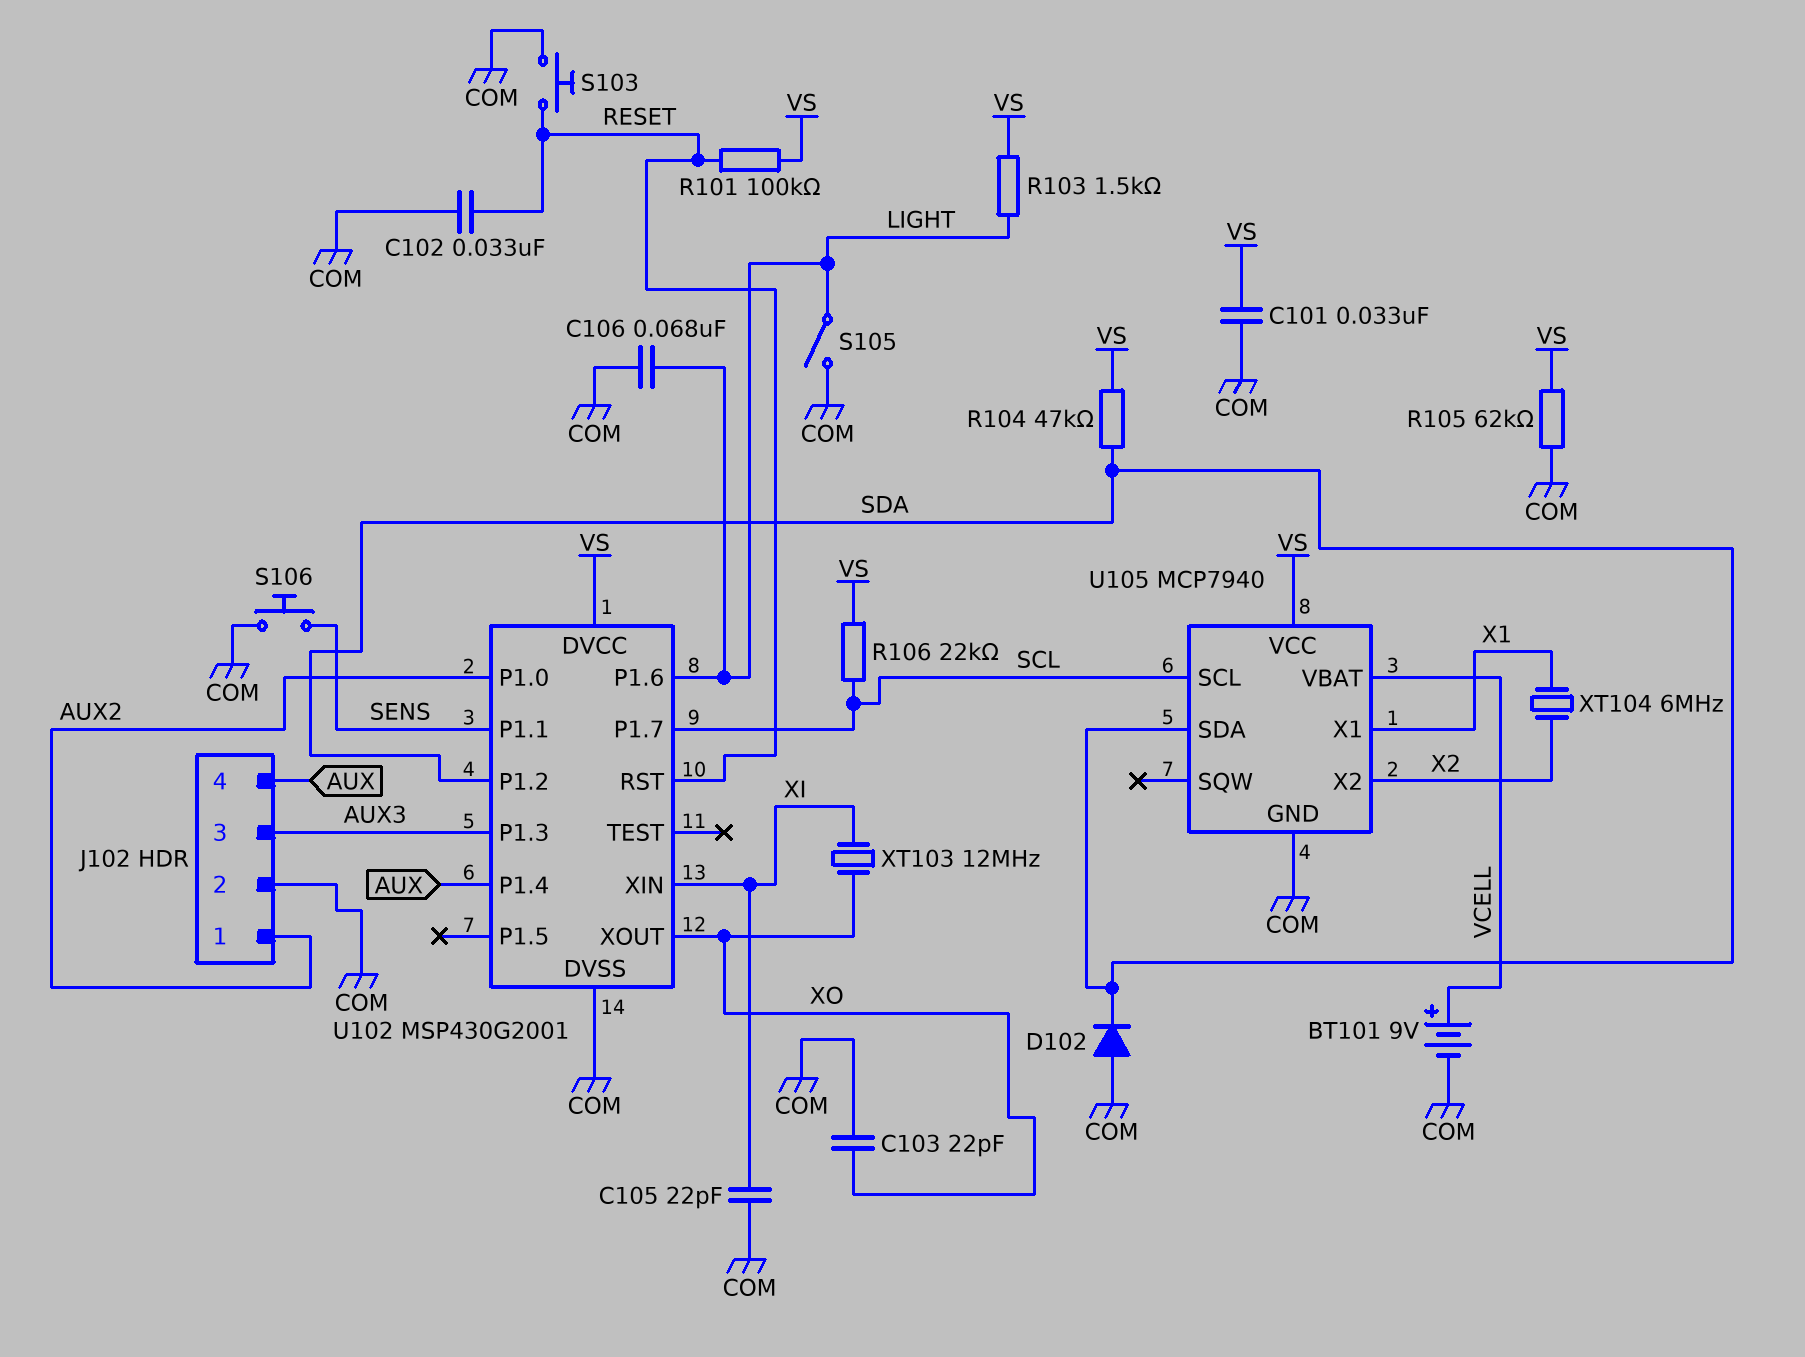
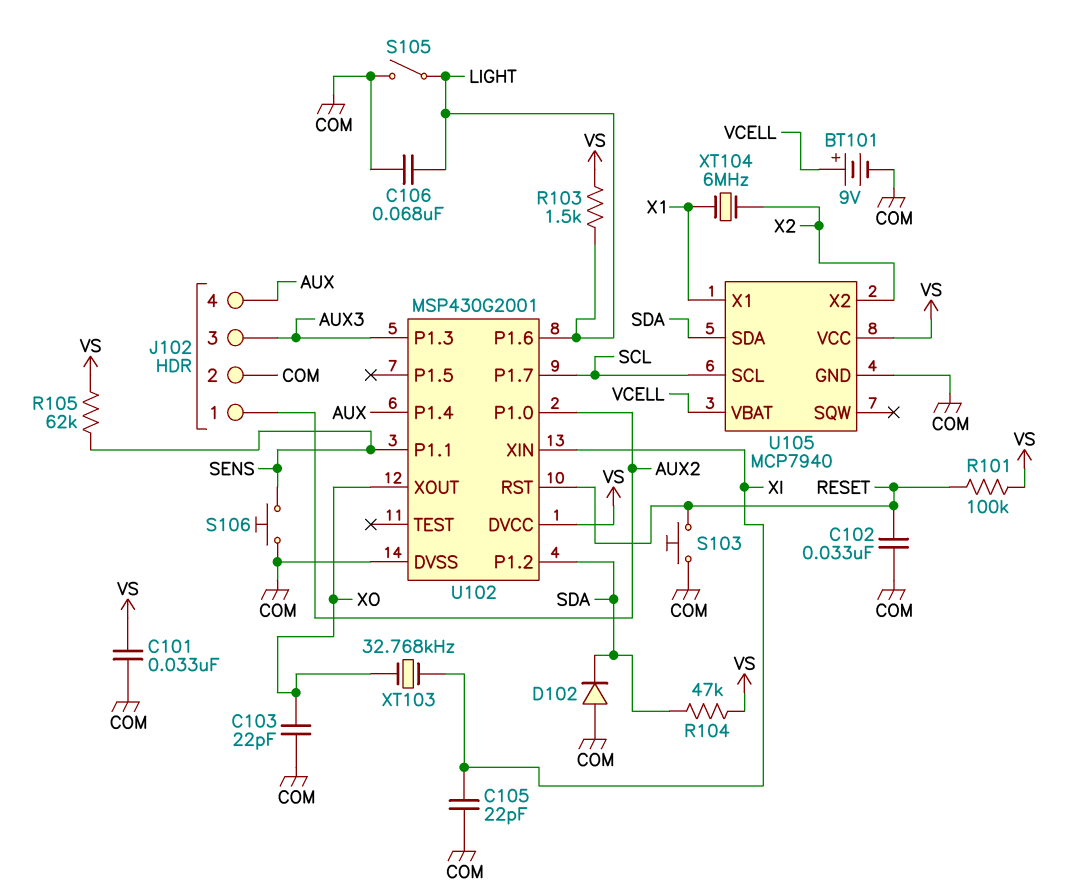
R105: 62k (COM, VS) -> 62k (SENS, VS)
R106: 22k (SCL, VS) -> none
XT103: 12MHz (XI, XO) -> 32.768kHz (XI, XO)

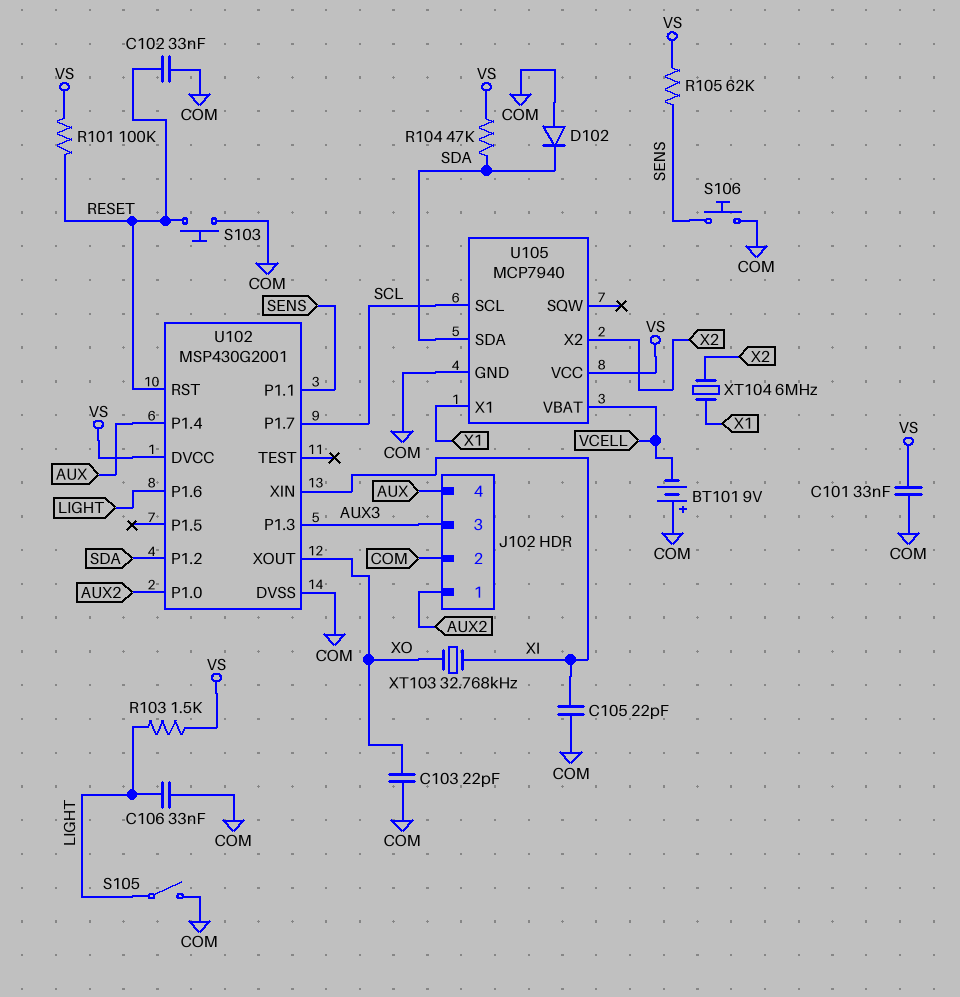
BT101: 9V (plus VCELL, minus COM) -> 9V (plus COM, minus VCELL)
C106: 68nF (COM, LIGHT) -> 33nF (COM, LIGHT)

